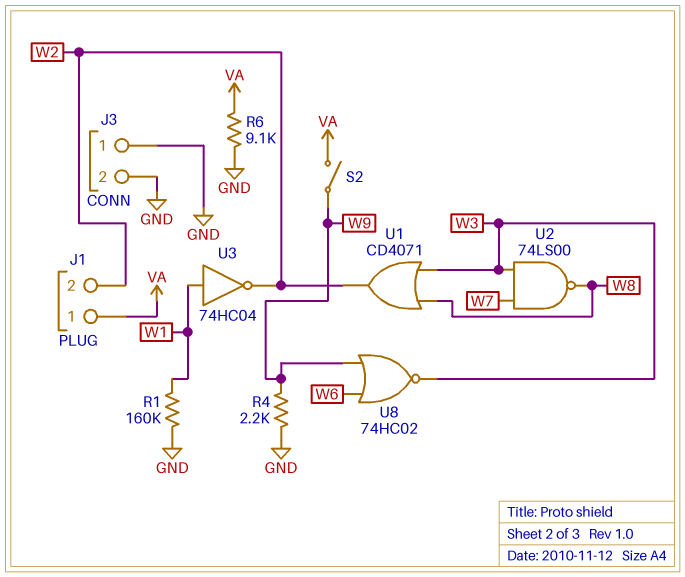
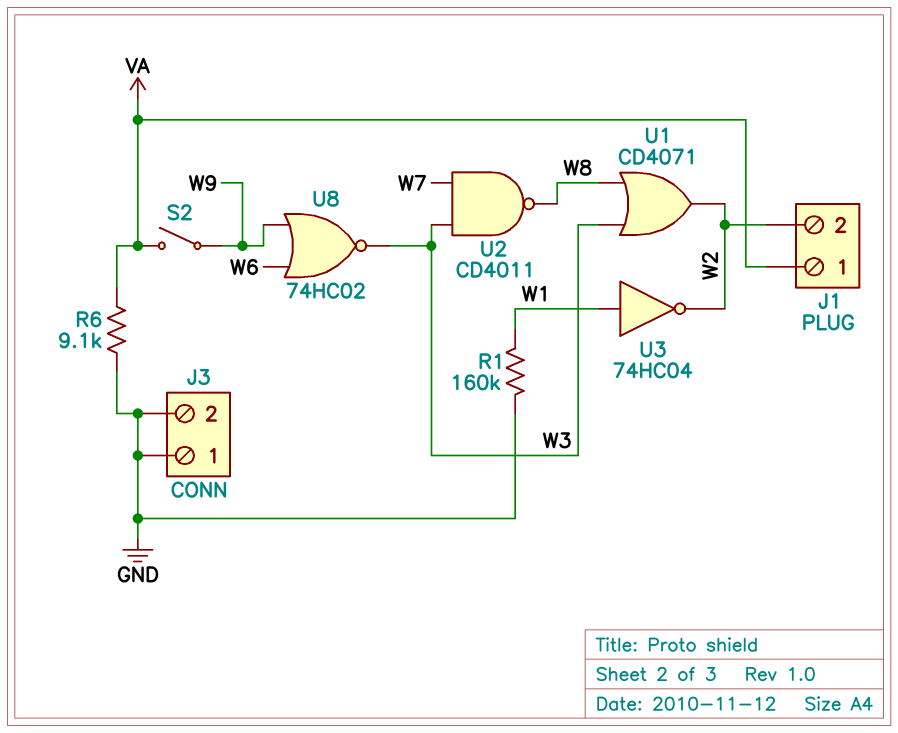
R4: 2.2k (GND, W9) -> none
U2: NAND 74LS00 (in W3, in W7, out W8) -> NAND CD4011 (in W3, in W7, out W8)

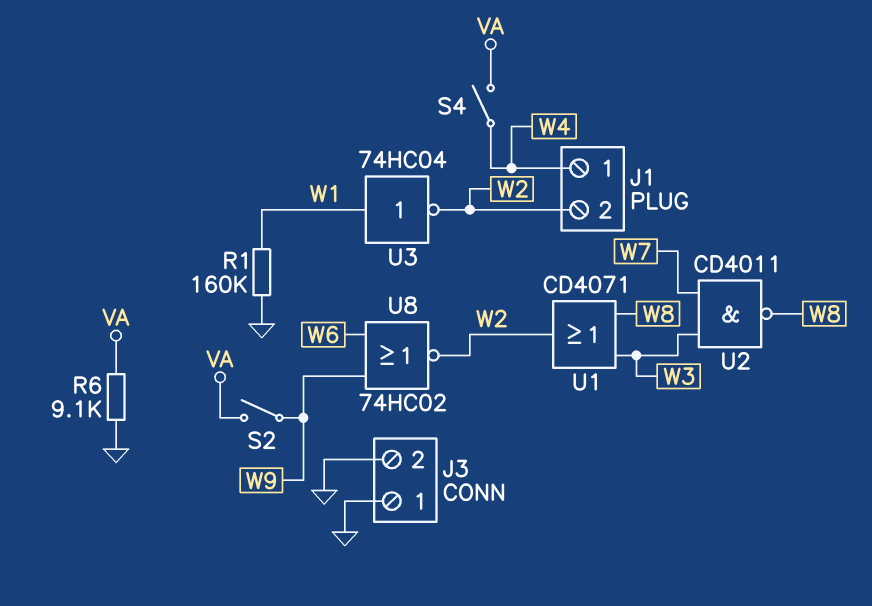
J1 pin 1: VA -> W4
S4: none -> switch (VA, W4)
U8: NOR 74HC02 (in W6, in W9, out W3) -> NOR 74HC02 (in W6, in W9, out W2)

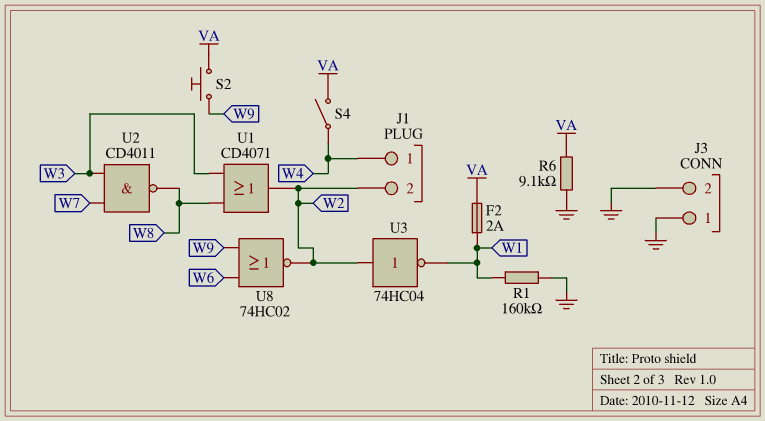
F2: none -> 2A (VA, W1)
S2: switch (VA, W9) -> button (VA, W9)
U3: NOT 74HC04 (in W1, out W2) -> NOT 74HC04 (in W2, out W1)

